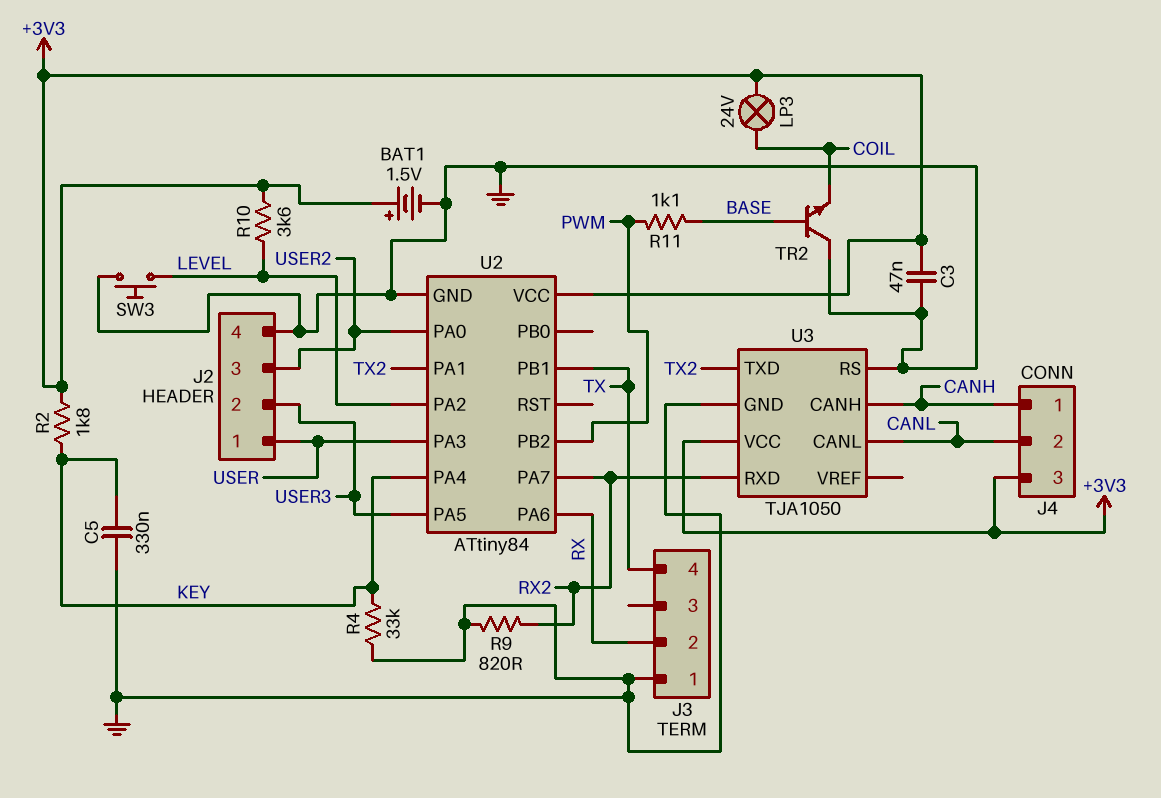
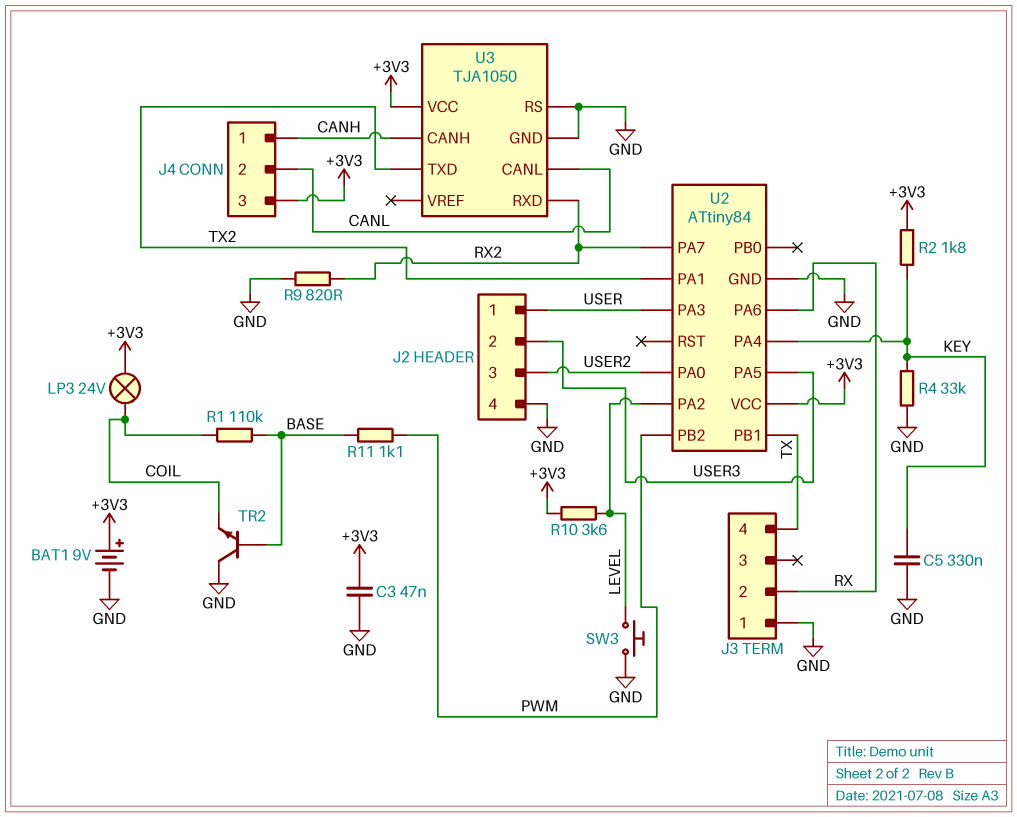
BAT1: 1.5V (plus +3V3, minus GND) -> 9V (plus +3V3, minus GND)
R1: none -> 110k (BASE, COIL)

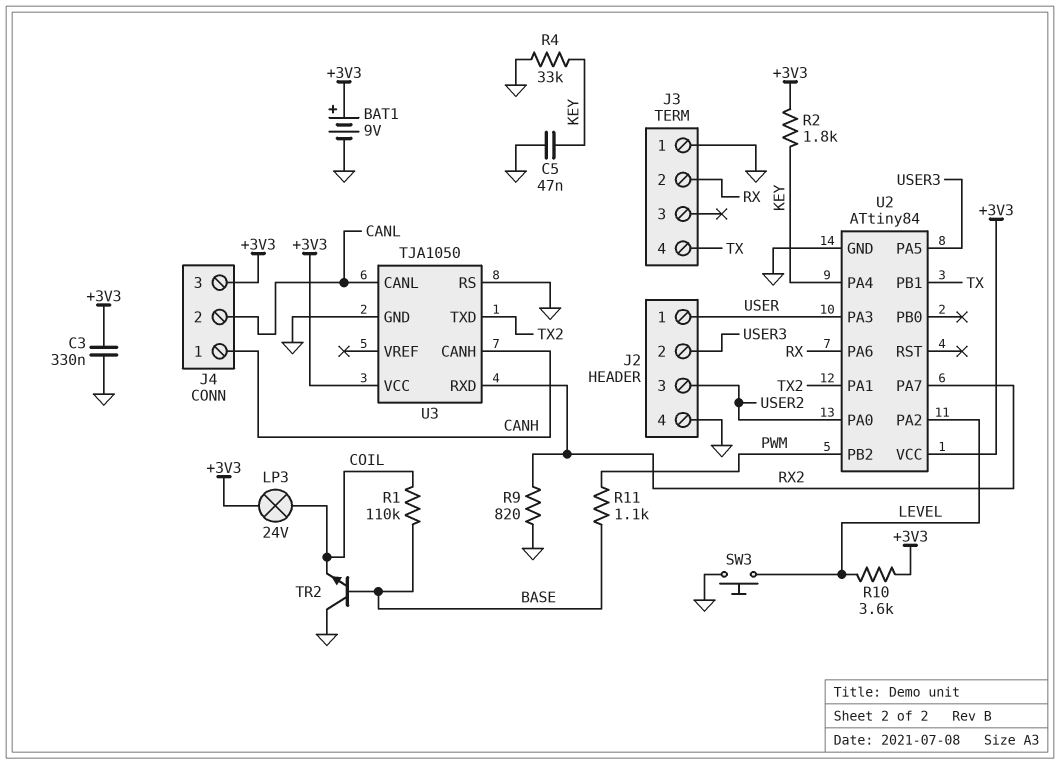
C3: 47nF (+3V3, GND) -> 330nF (+3V3, GND)
C5: 330nF (GND, KEY) -> 47nF (GND, KEY)

